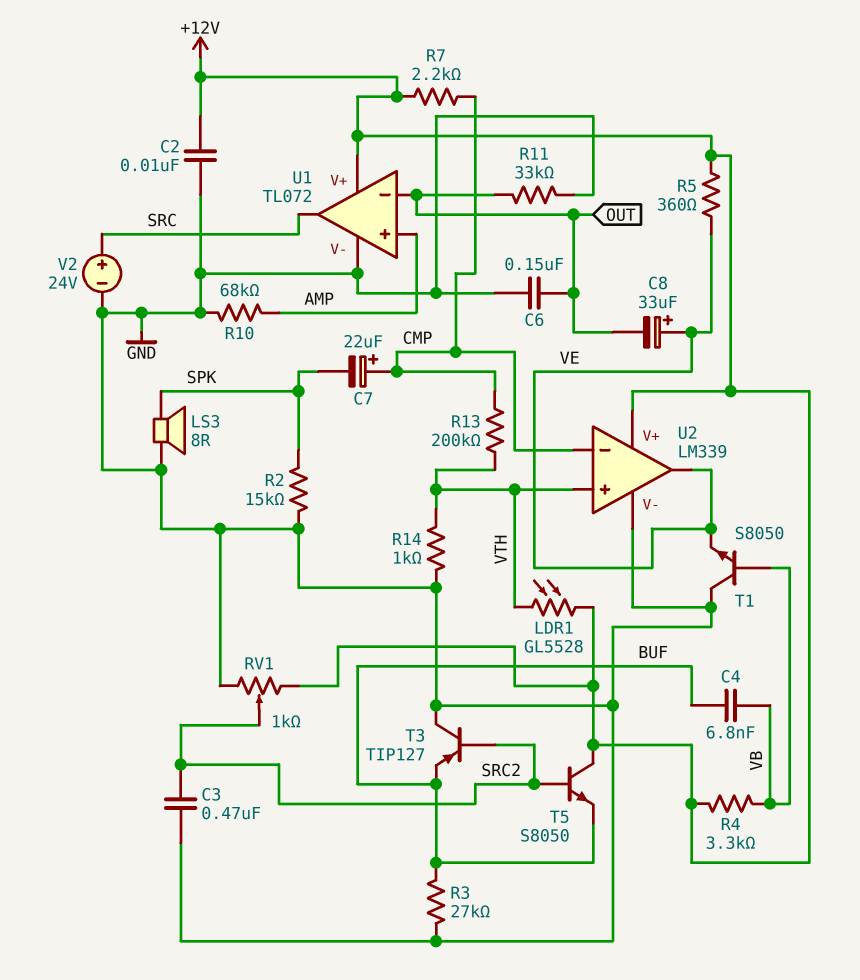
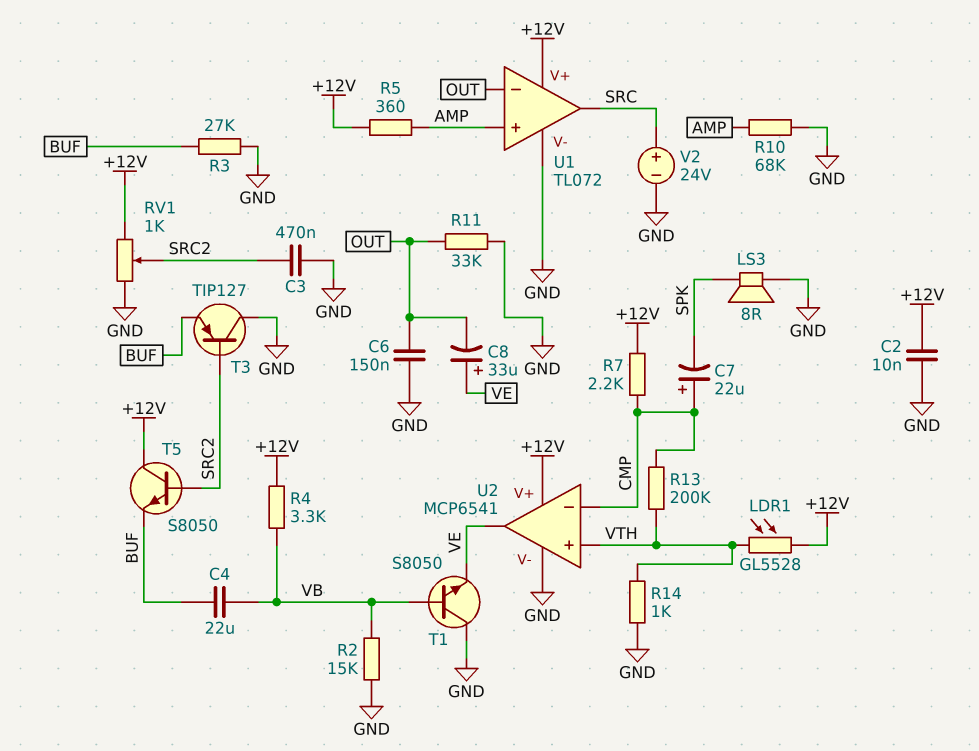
C4: 6.8nF (BUF, VB) -> 22uF (BUF, VB)
R2: 15k (GND, SPK) -> 15k (GND, VB)
R5: 360 (+12V, VE) -> 360 (+12V, AMP)
U2: LM339 -> MCP6541

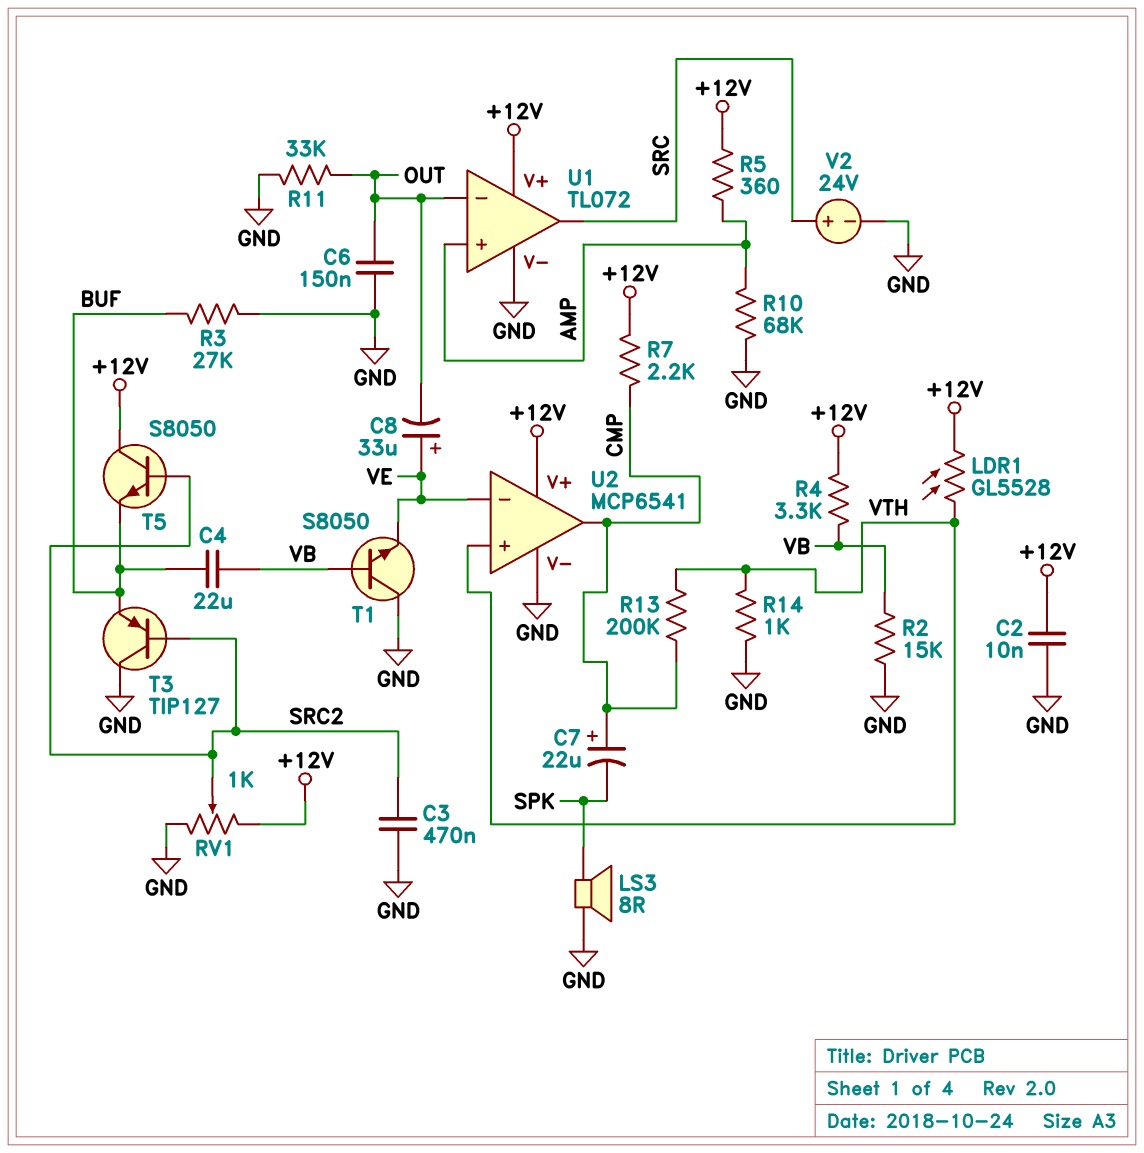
U2 pin in-: CMP -> VE
U2 pin out: VE -> CMP

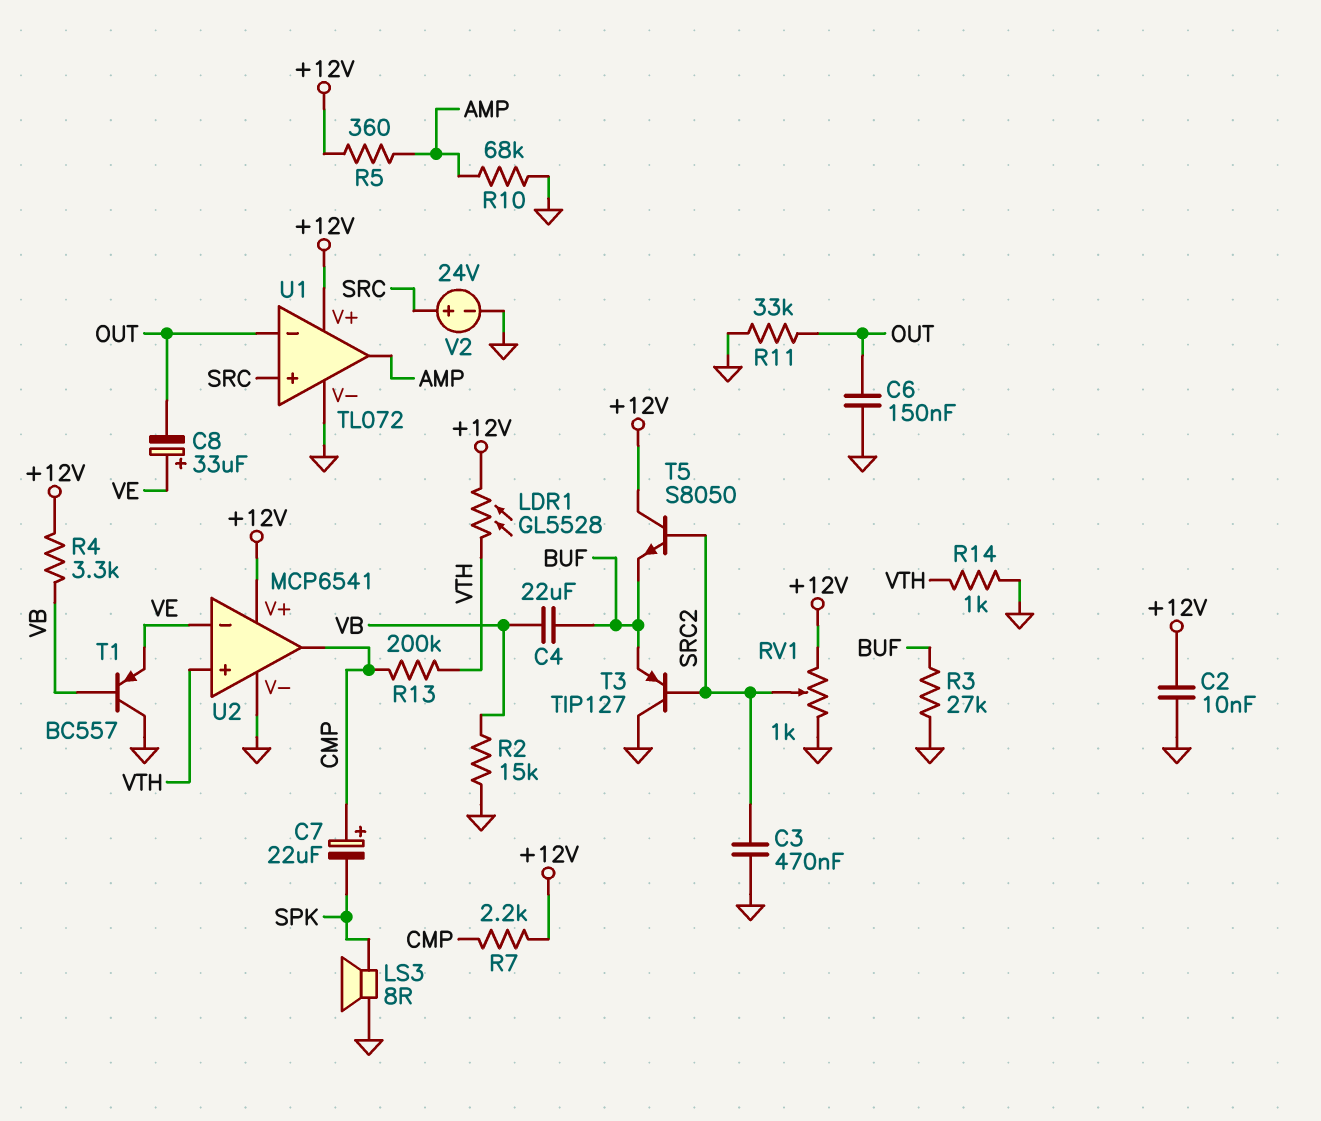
T1: NPN S8050 (B VB, C GND, E VE) -> PNP BC557 (B VB, C GND, E VE)
U1 pin in+: AMP -> SRC
U1 pin out: SRC -> AMP

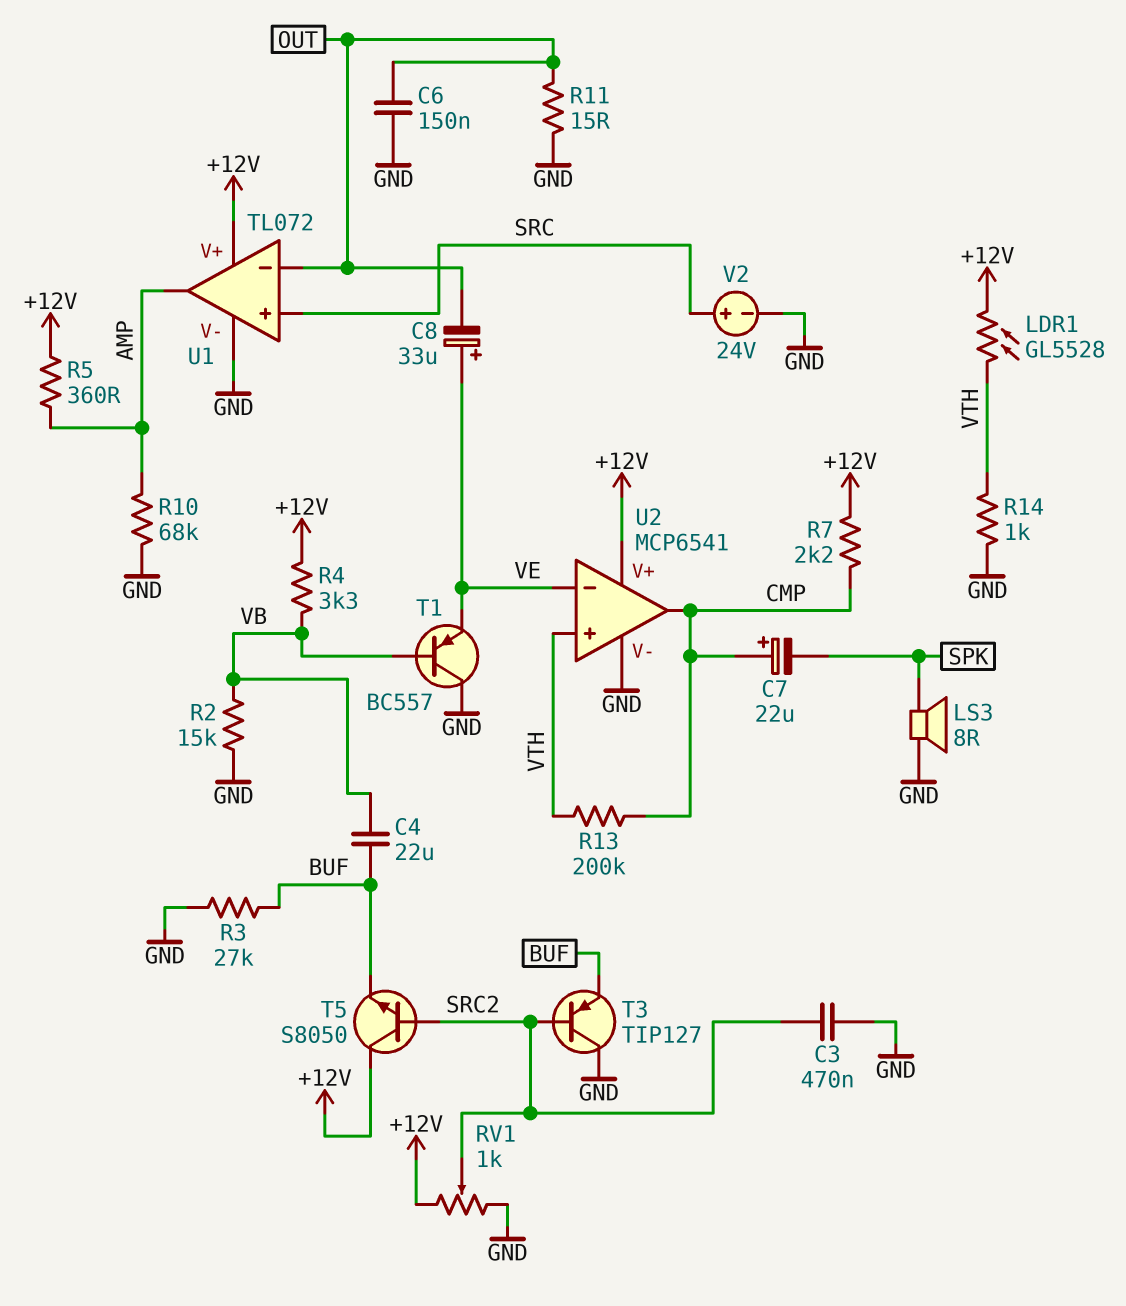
C2: 10nF (+12V, GND) -> none
R11: 33k (GND, OUT) -> 15 (GND, OUT)

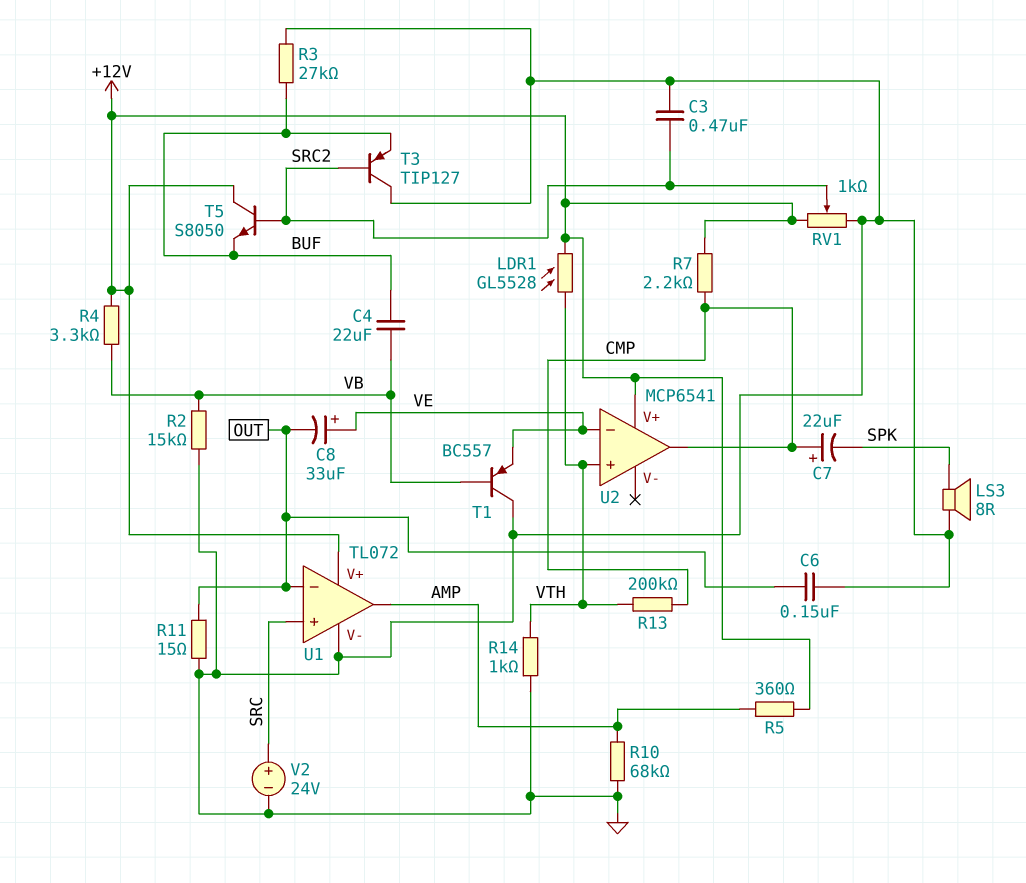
U2 pin V-: GND -> none

